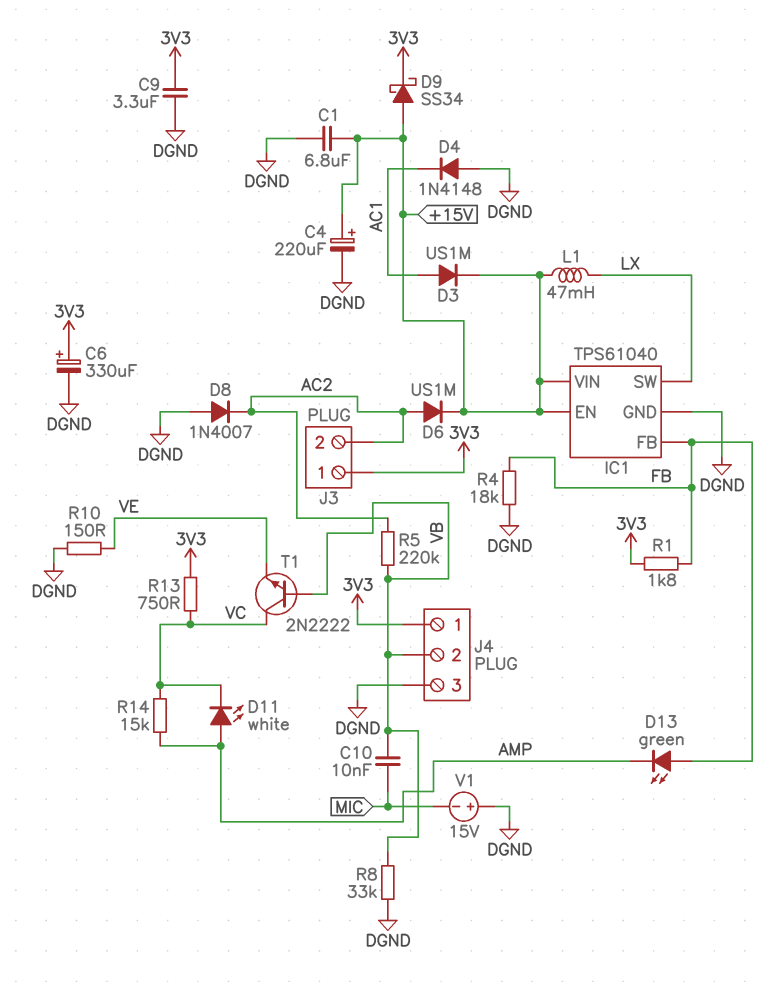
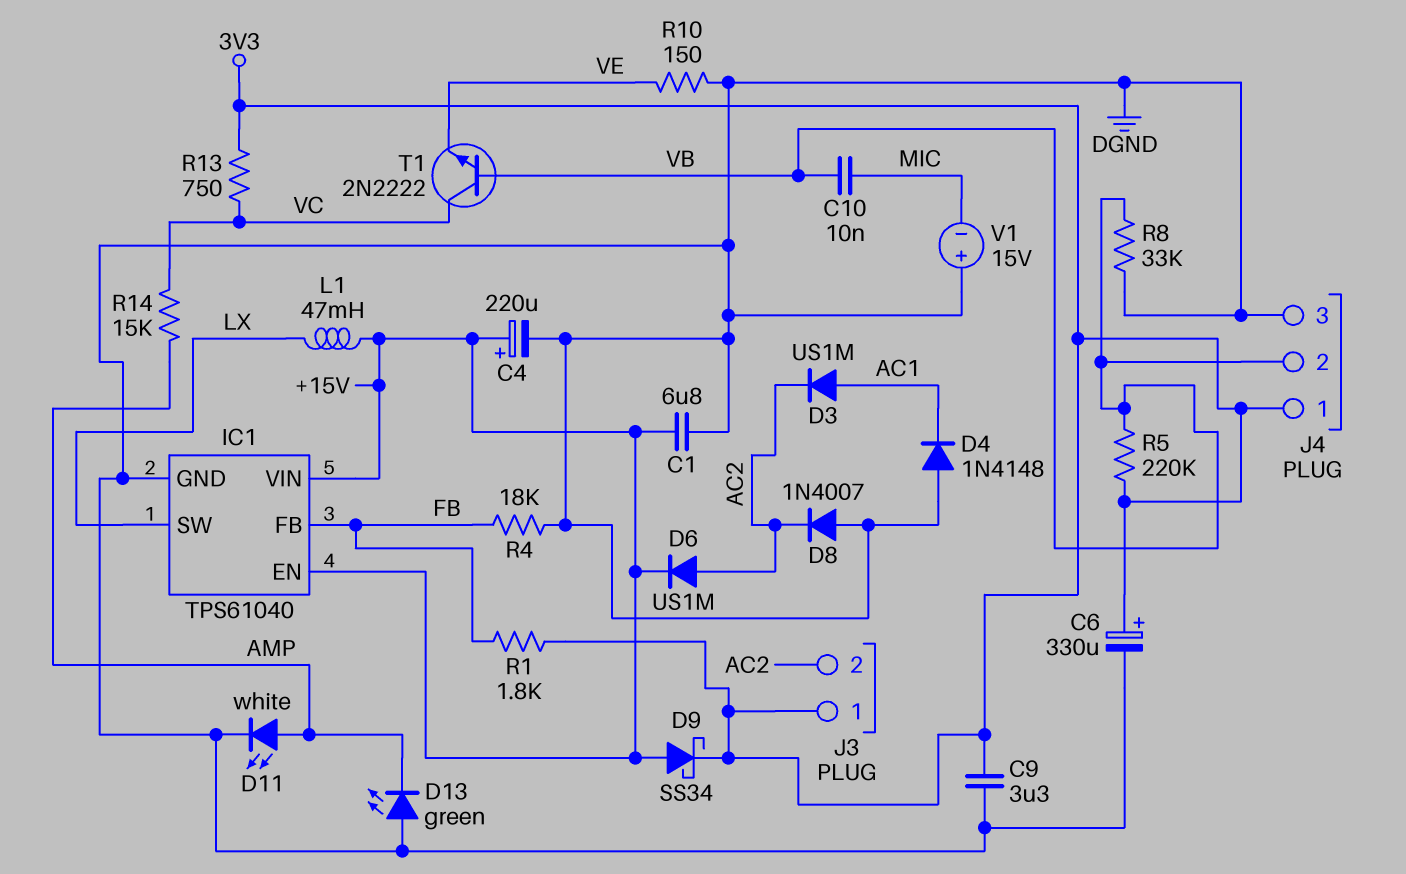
D3: diode US1M (A AC1, K +15V) -> diode US1M (A AC1, K AC2)
D11: LED white (A AMP, K VC) -> LED white (A AMP, K DGND)
D13: LED green (A FB, K AMP) -> LED green (A DGND, K AMP)
R5: 220k (AC2, VB) -> 220k (3V3, VB)

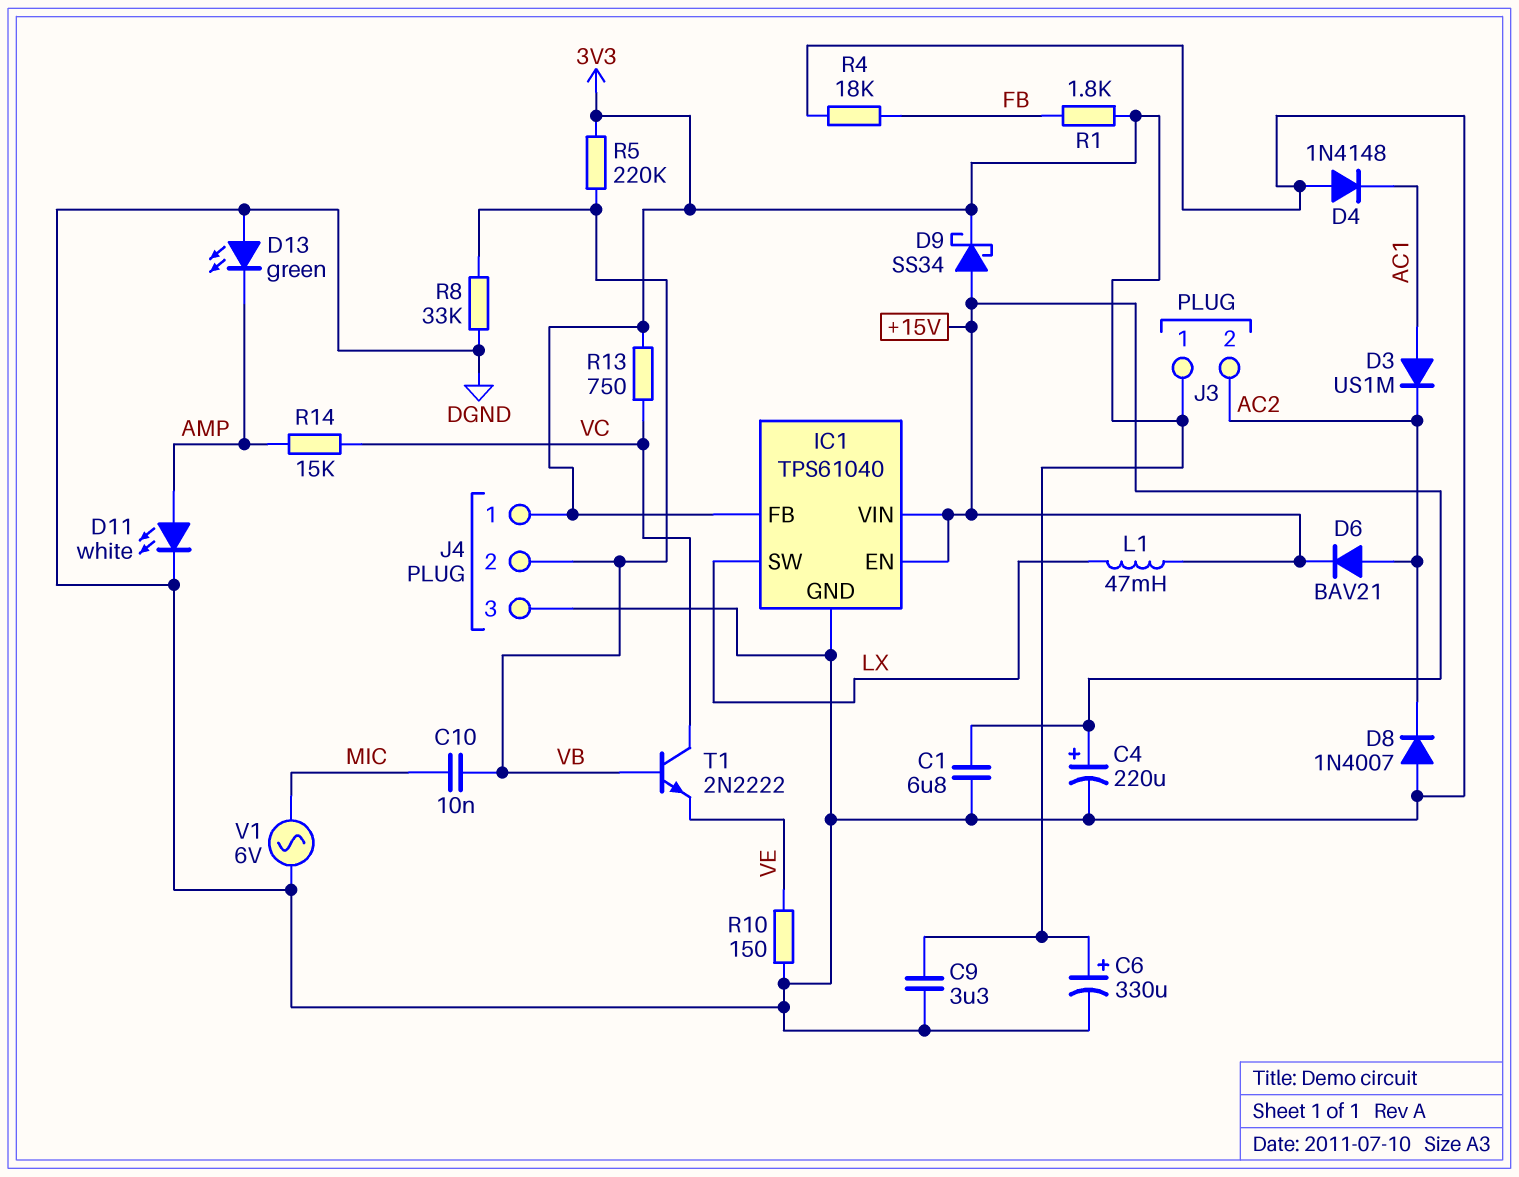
D6: diode US1M (A AC2, K +15V) -> diode BAV21 (A AC2, K +15V)
IC1 pin FB: FB -> 3V3
V1: 15V (plus DGND, minus MIC) -> AC 6V (DGND, MIC)

